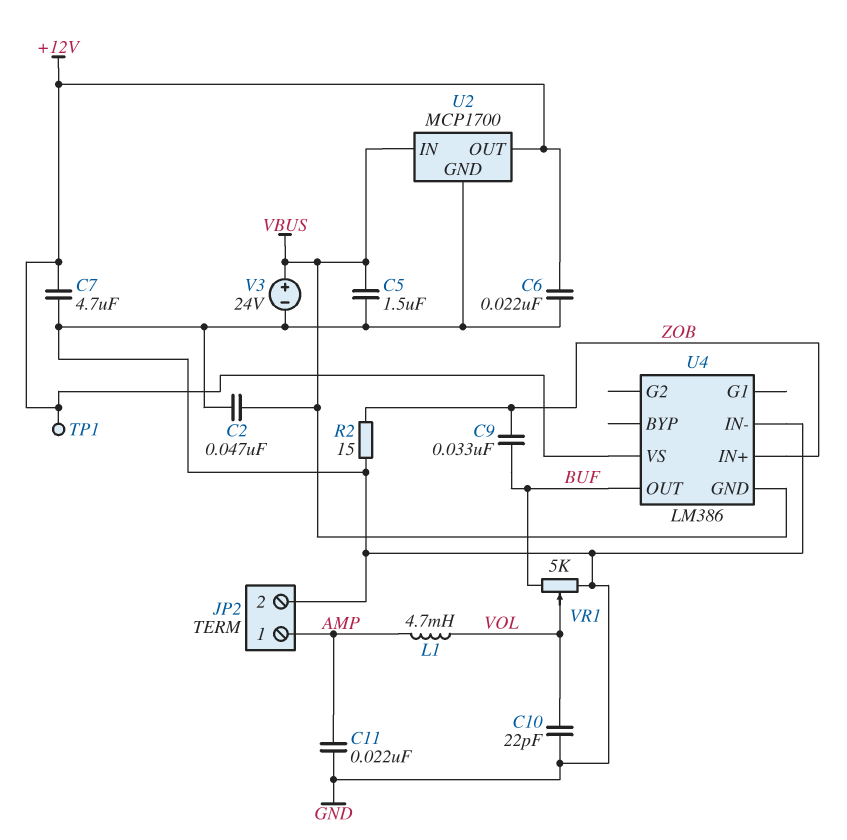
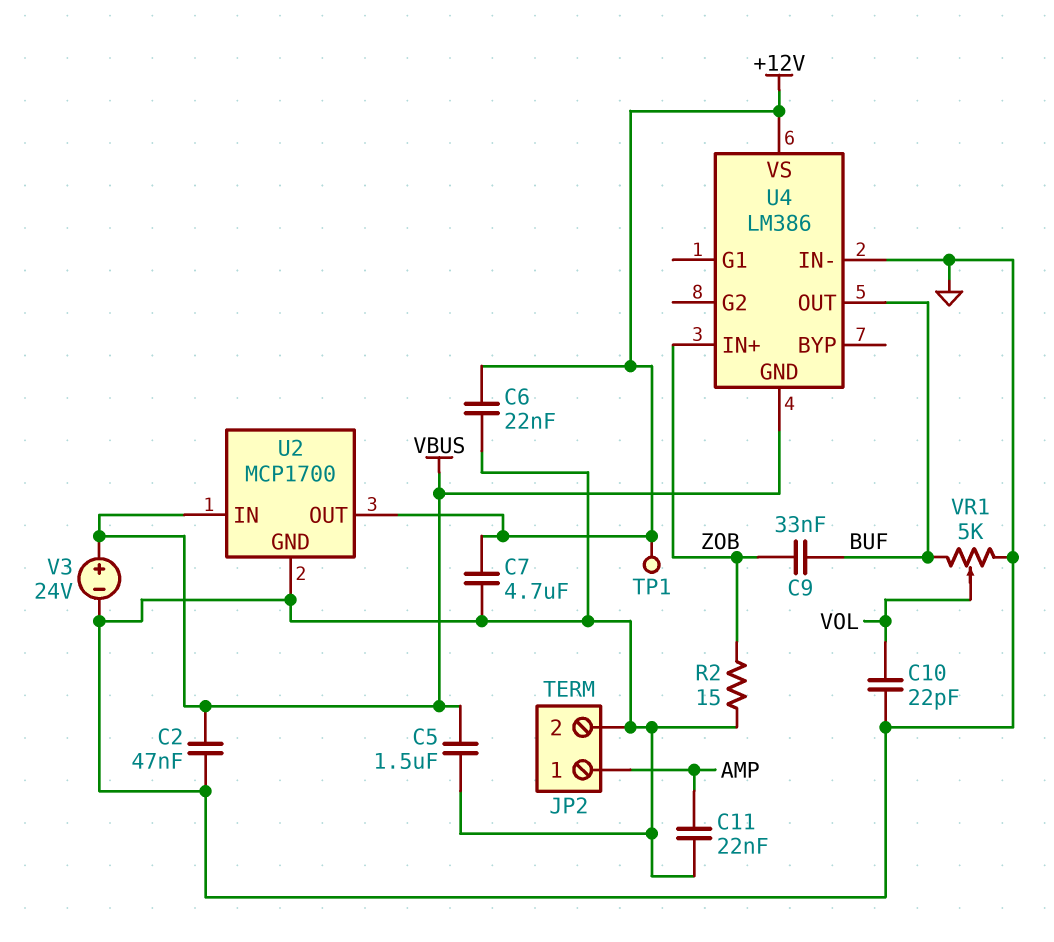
L1: 4.7mH (AMP, VOL) -> none

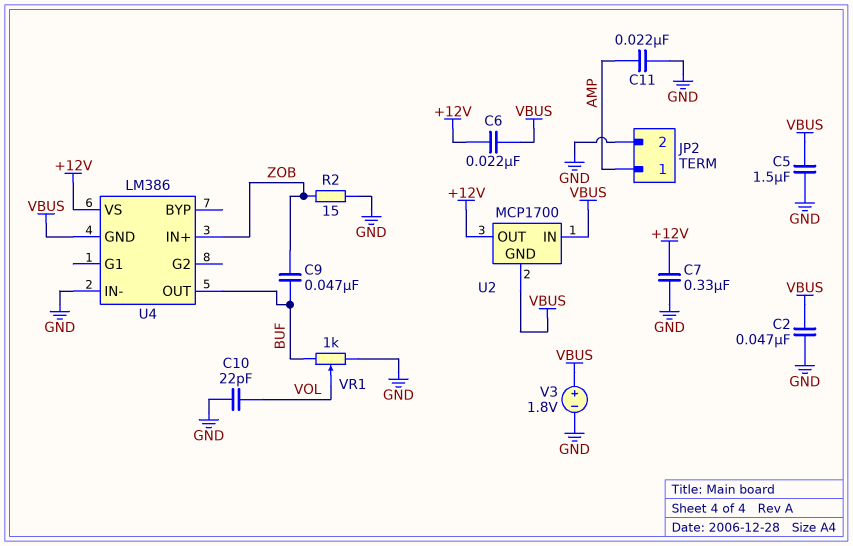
C6: 22nF (+12V, GND) -> 22nF (+12V, VBUS)
C7: 4.7uF (+12V, GND) -> 330nF (+12V, GND)
C9: 33nF (BUF, ZOB) -> 47nF (BUF, ZOB)
TP1: test point (+12V) -> none
U2 pin GND: GND -> VBUS
V3: 24V (plus VBUS, minus GND) -> 1.8V (plus VBUS, minus GND)
VR1: 5k (BUF, GND, wiper VOL) -> 1k (BUF, GND, wiper VOL)

